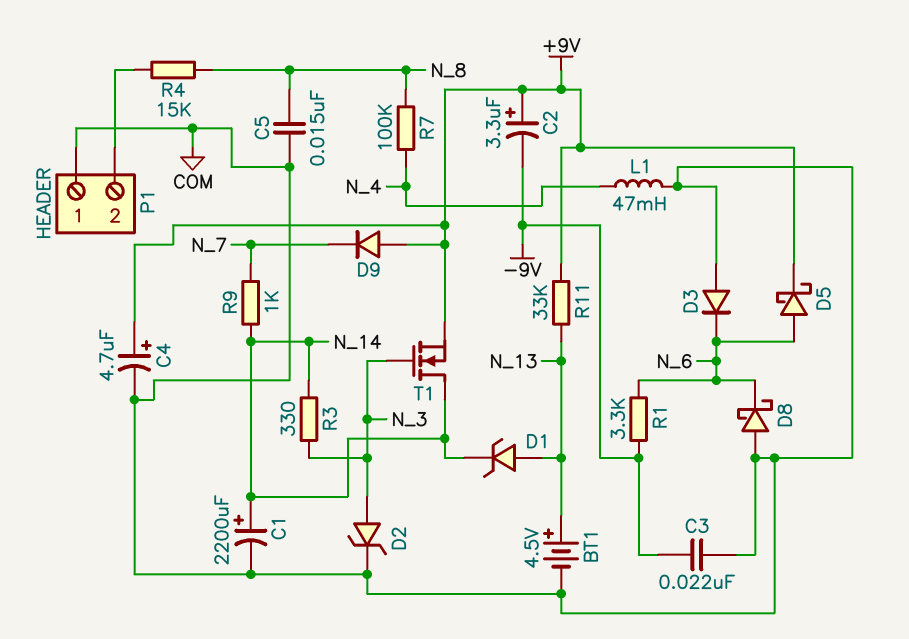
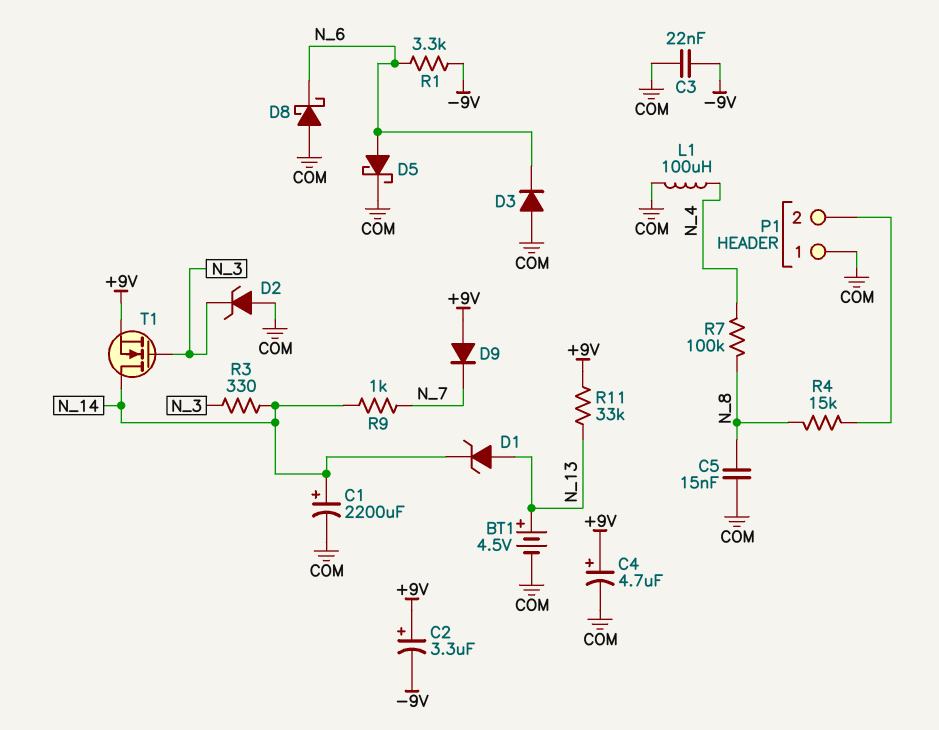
D2: zener (A N_3, K COM) -> zener (A COM, K N_3)
D5: schottky (A N_6, K +9V) -> schottky (A N_6, K COM)
L1: 47mH (COM, N_4) -> 100uH (COM, N_4)

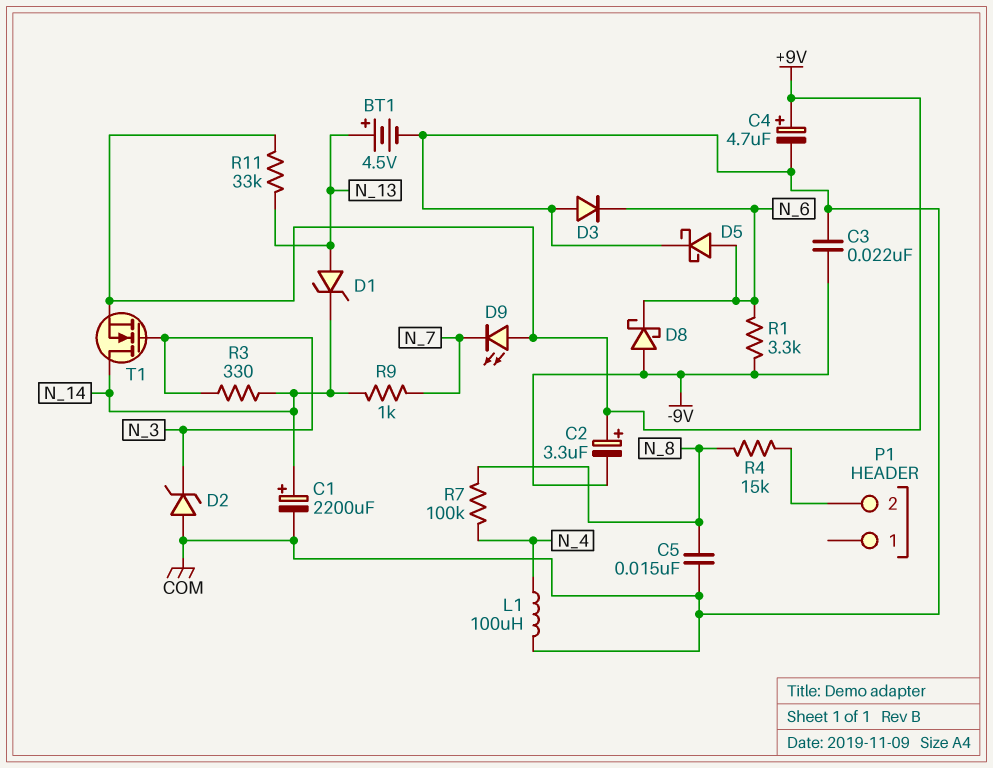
D8: schottky (A COM, K N_6) -> schottky (A -9V, K N_6)
D9: diode (A +9V, K N_7) -> LED (A +9V, K N_7)
P1 pin 1: COM -> none

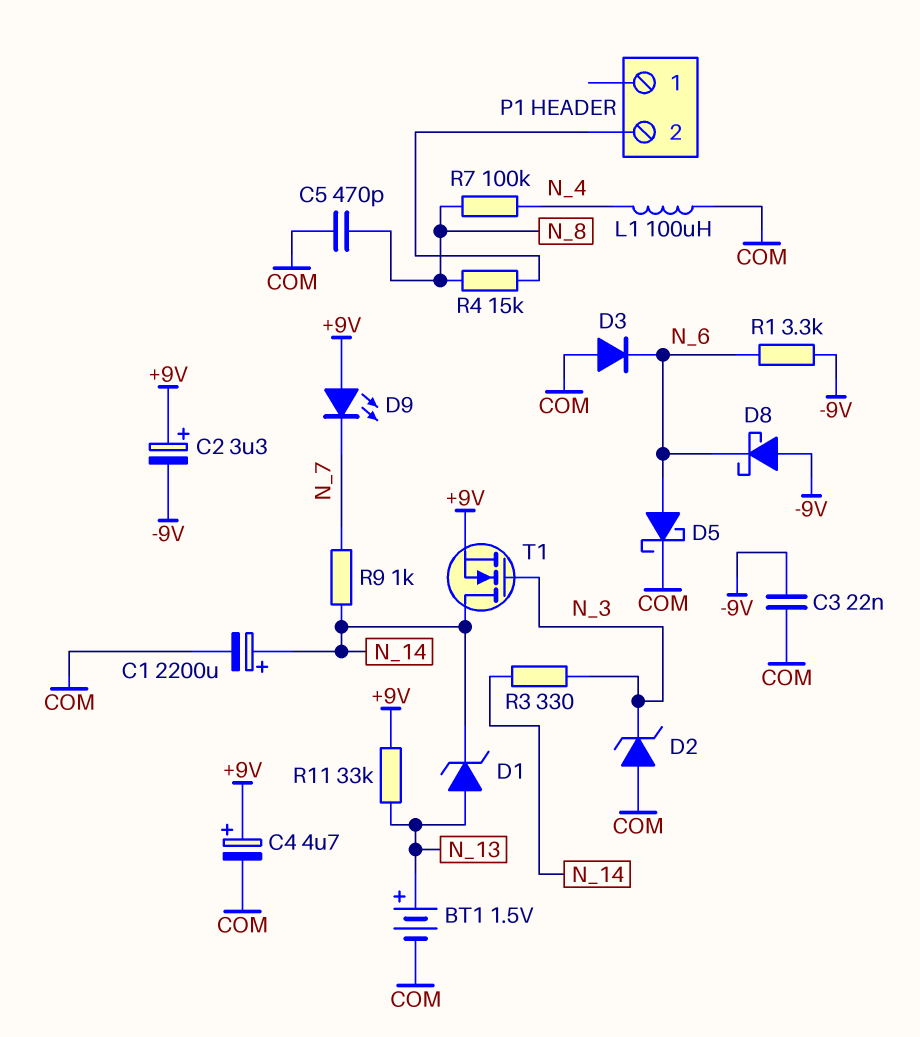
BT1: 4.5V (plus N_13, minus COM) -> 1.5V (plus N_13, minus COM)
C5: 15nF (COM, N_8) -> 470pF (COM, N_8)

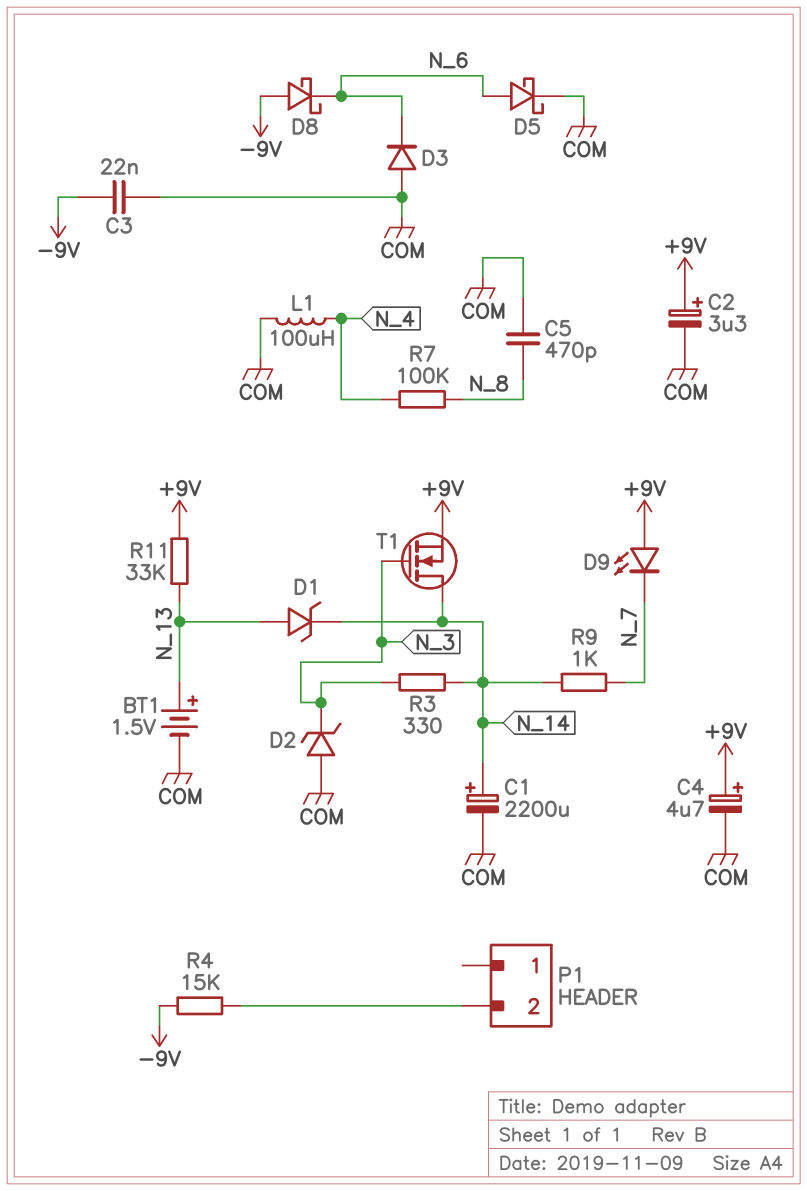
C2: 3.3uF (plus +9V, minus -9V) -> 3.3uF (plus +9V, minus COM)
R1: 3.3k (-9V, N_6) -> none
R4: 15k (N_8, P1/2) -> 15k (-9V, P1/2)

